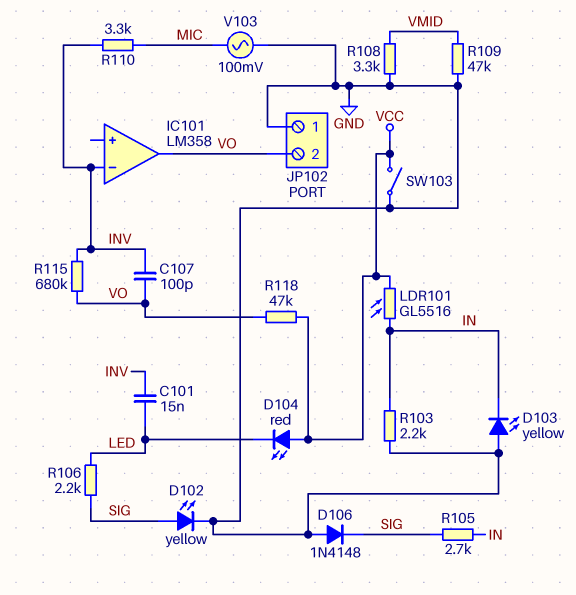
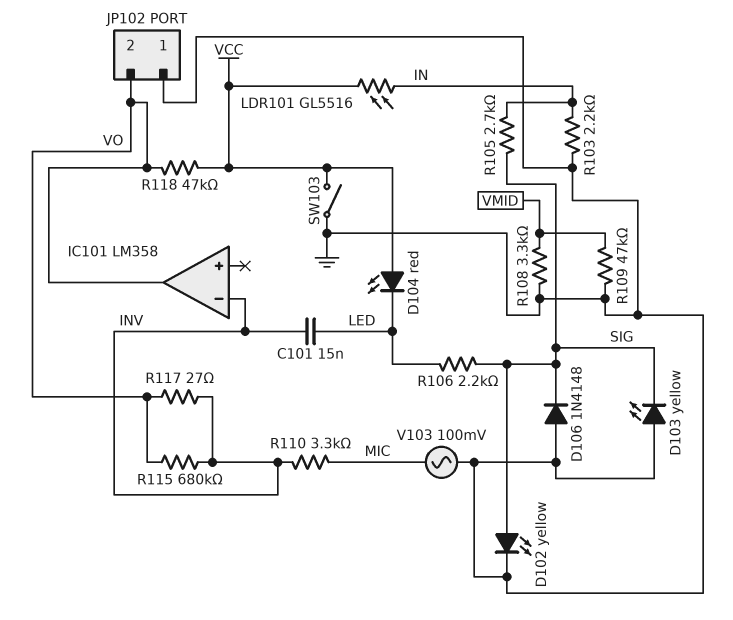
C107: 100pF (INV, VO) -> none
D103: LED yellow (A GND, K IN) -> LED yellow (A GND, K SIG)
R117: none -> 27 (INV, VO)

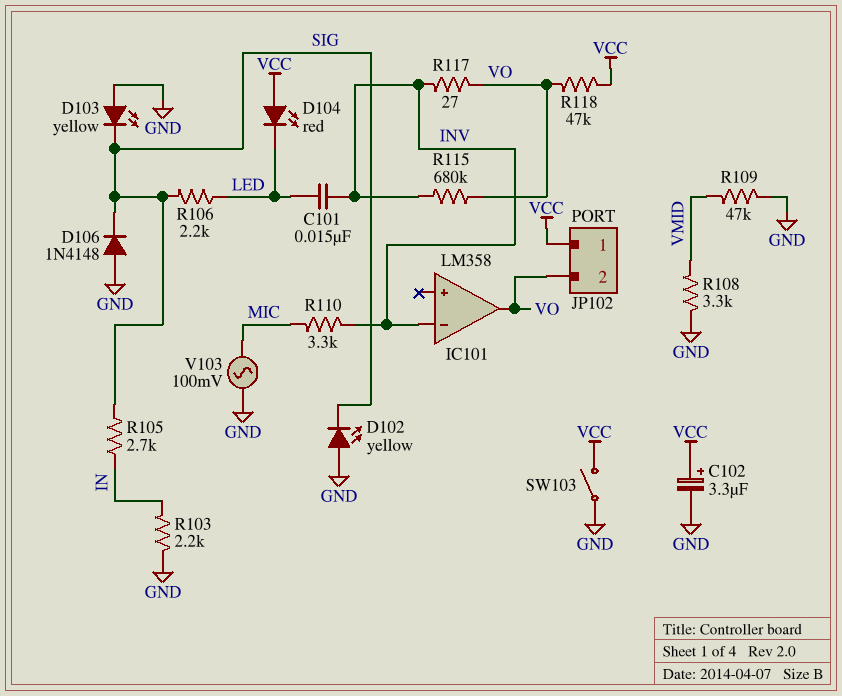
C102: none -> 3.3uF (plus VCC, minus GND)
D102: LED yellow (A SIG, K GND) -> LED yellow (A GND, K SIG)
JP102 pin 1: GND -> VCC
LDR101: GL5516 (IN, VCC) -> none

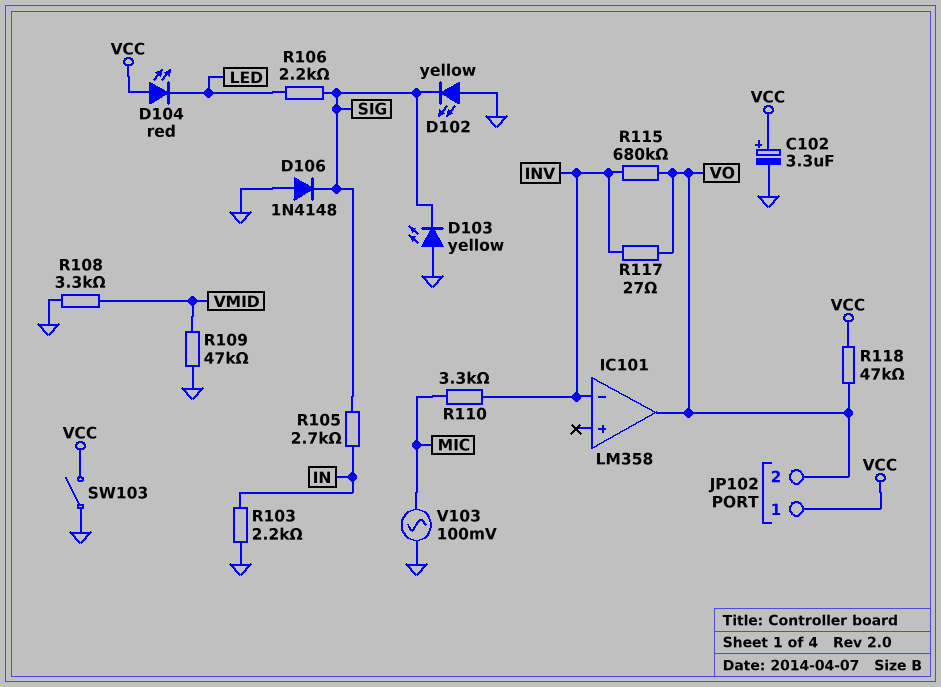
C101: 15nF (INV, LED) -> none

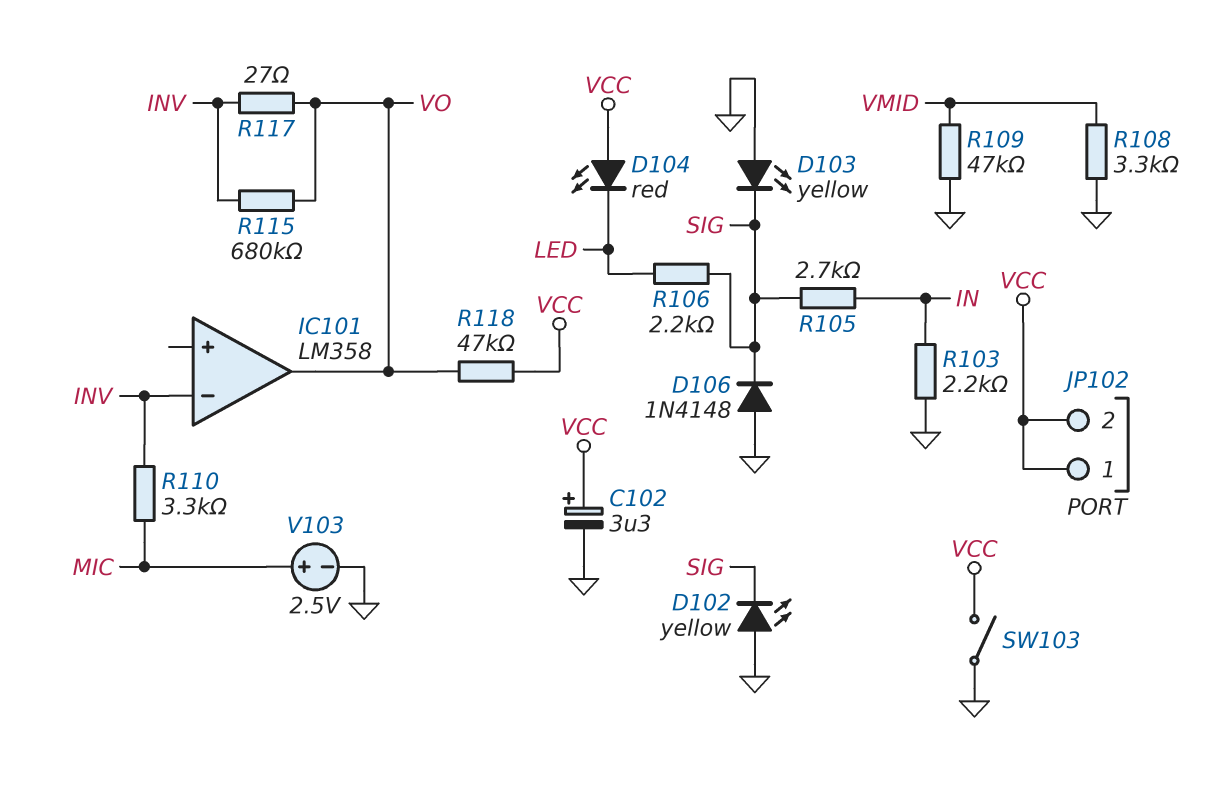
JP102 pin 2: VO -> VCC
V103: AC 100mV (GND, MIC) -> 2.5V (plus MIC, minus GND)

